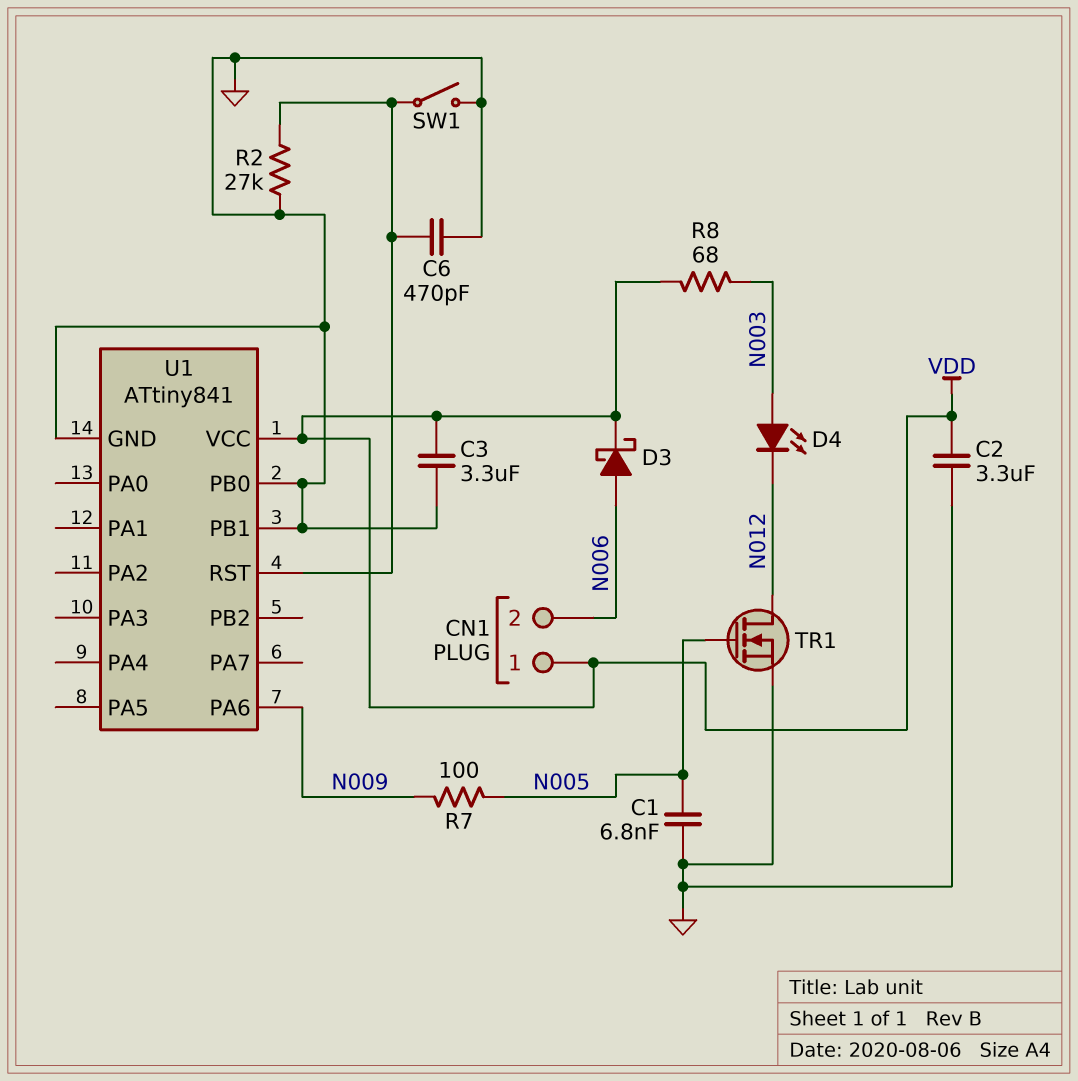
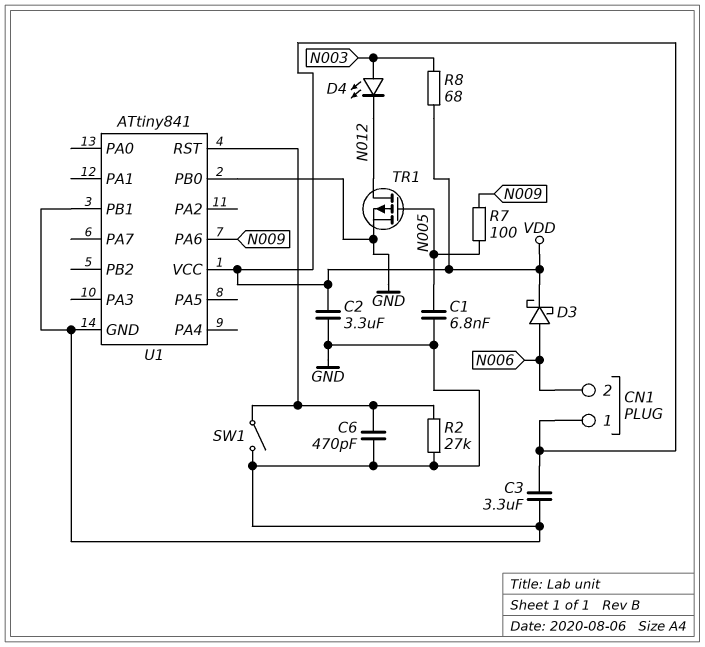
TR1: NMOS (G N005, D N012, S GND) -> PMOS (G N005, D N012, S GND)

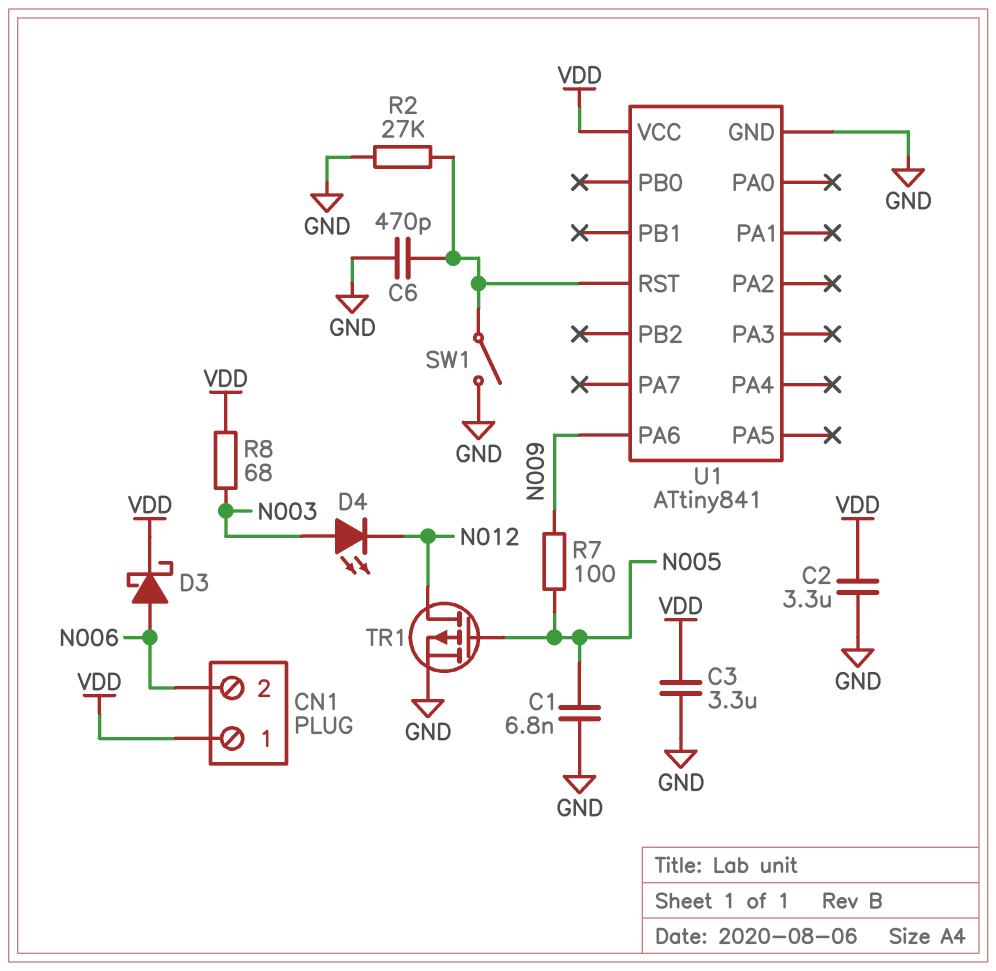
U1 pin PB0: GND -> none
U1 pin PB1: GND -> none

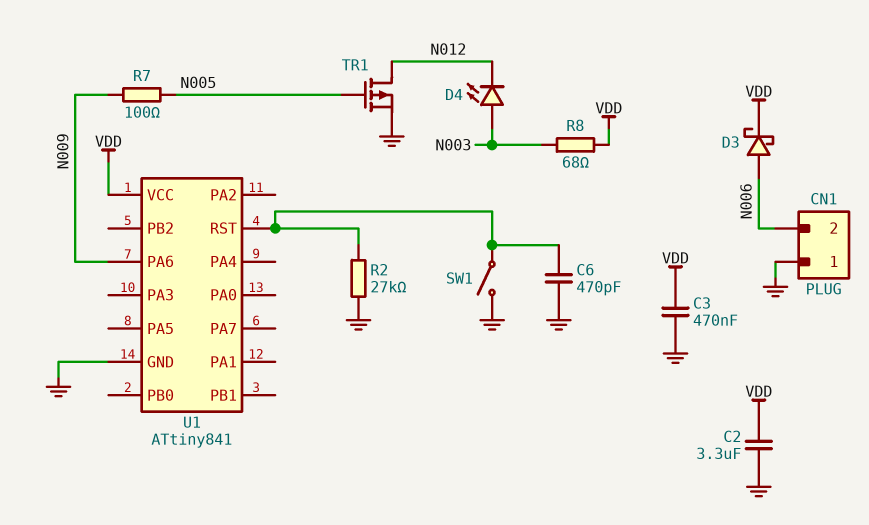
C1: 6.8nF (GND, N005) -> none
C3: 3.3uF (GND, VDD) -> 470nF (GND, VDD)
CN1 pin 1: VDD -> GND

